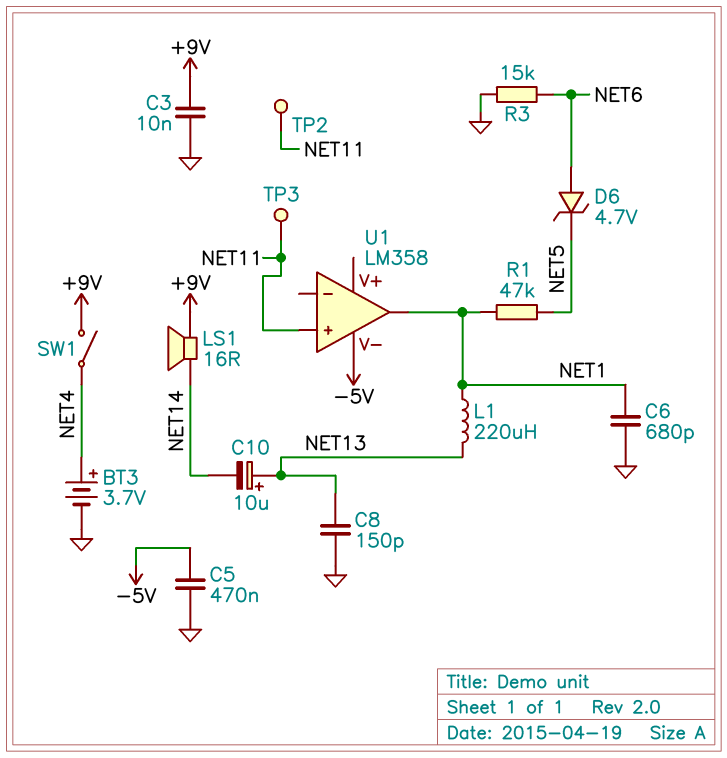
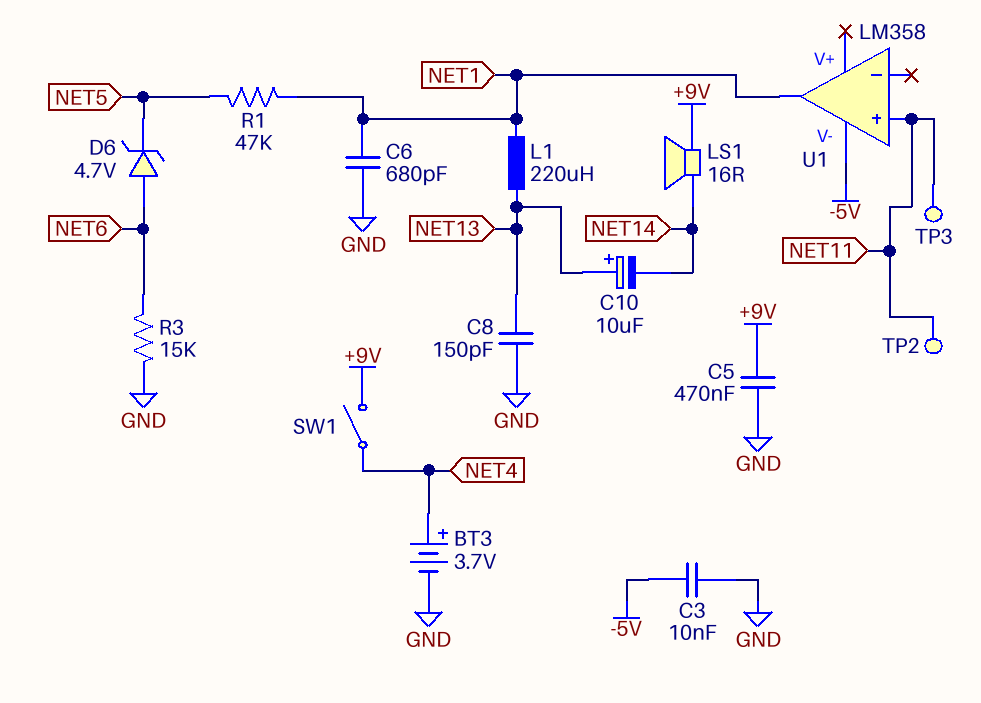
C3: 10nF (+9V, GND) -> 10nF (-5V, GND)
C5: 470nF (-5V, GND) -> 470nF (+9V, GND)

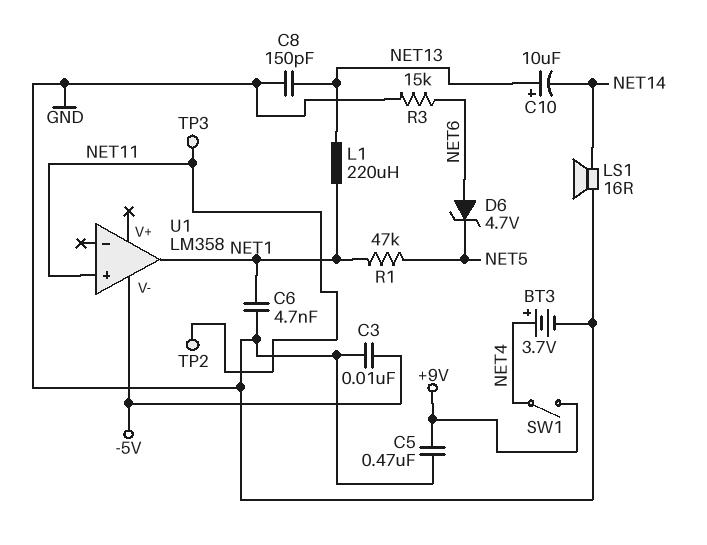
C6: 680pF (GND, NET1) -> 4.7nF (GND, NET1)
LS1: speaker 16R (+9V, NET14) -> speaker 16R (GND, NET14)

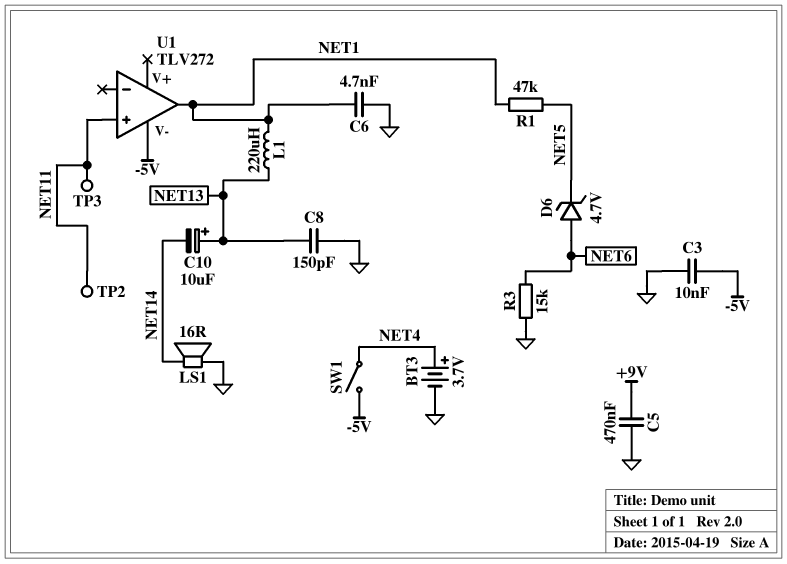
SW1: switch (+9V, NET4) -> switch (-5V, NET4)
U1: LM358 -> TLV272

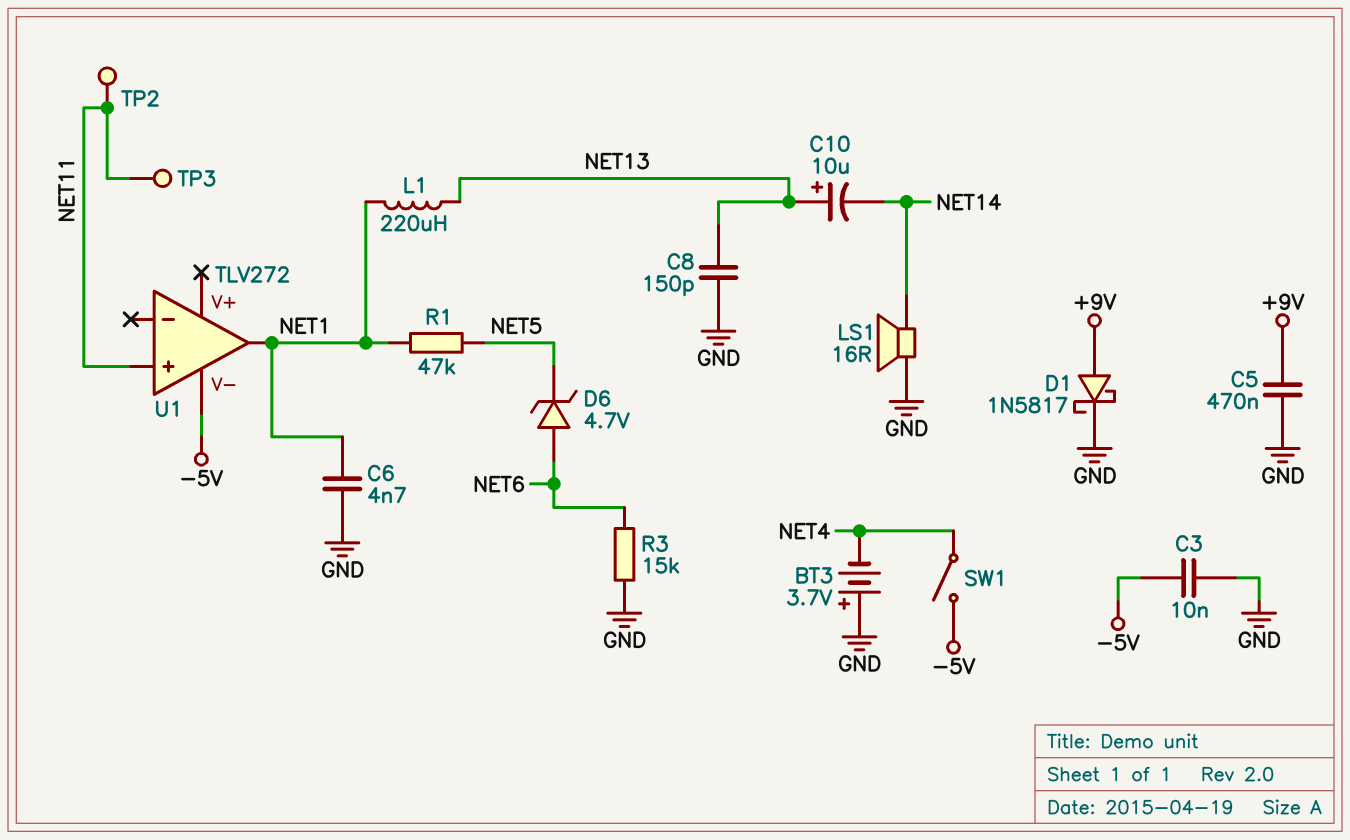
BT3: 3.7V (plus NET4, minus GND) -> 3.7V (plus GND, minus NET4)
D1: none -> schottky 1N5817 (A +9V, K GND)

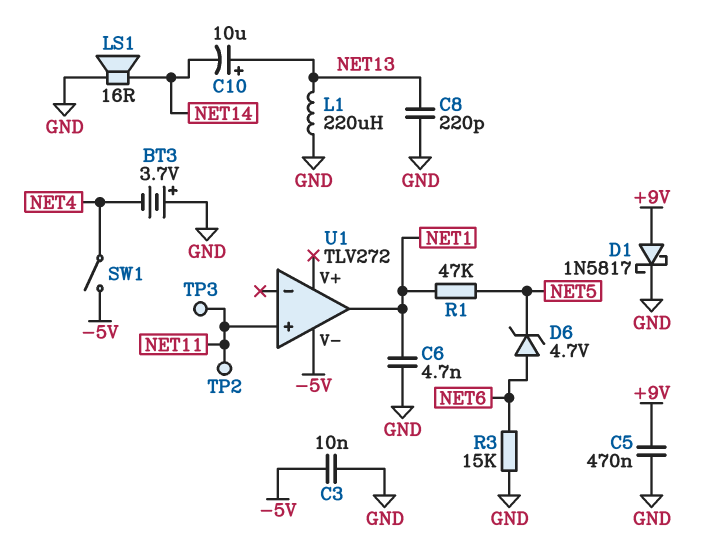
C8: 150pF (GND, NET13) -> 220pF (GND, NET13)
L1: 220uH (NET1, NET13) -> 220uH (GND, NET13)

